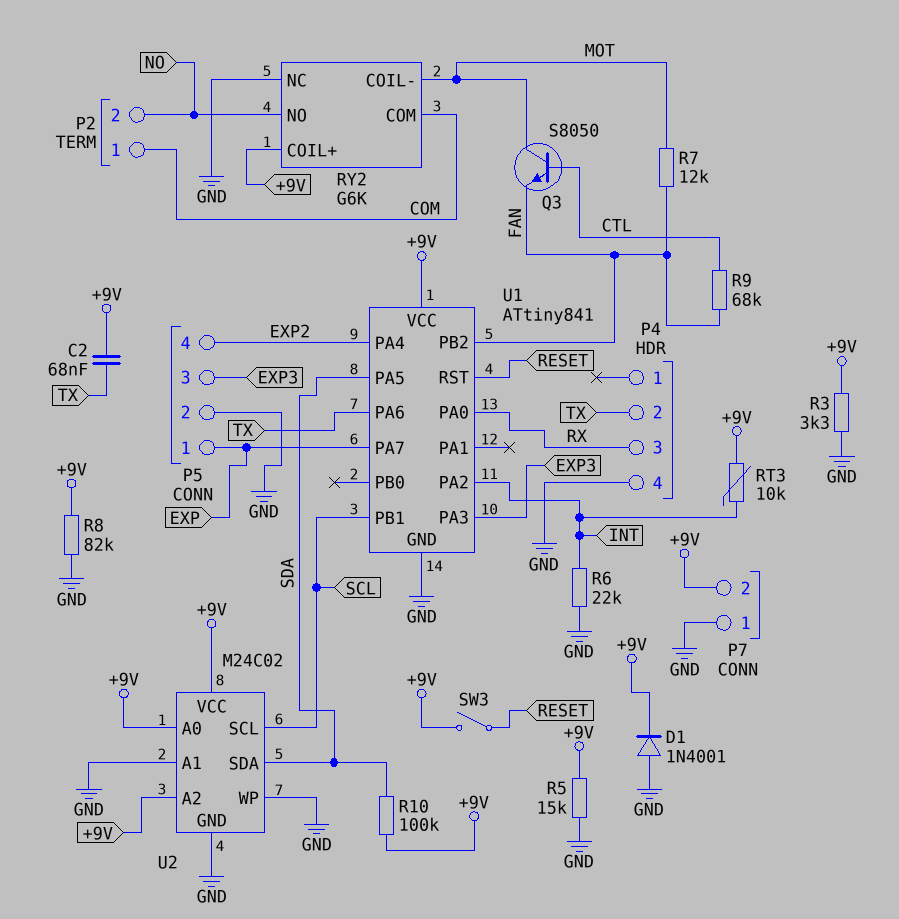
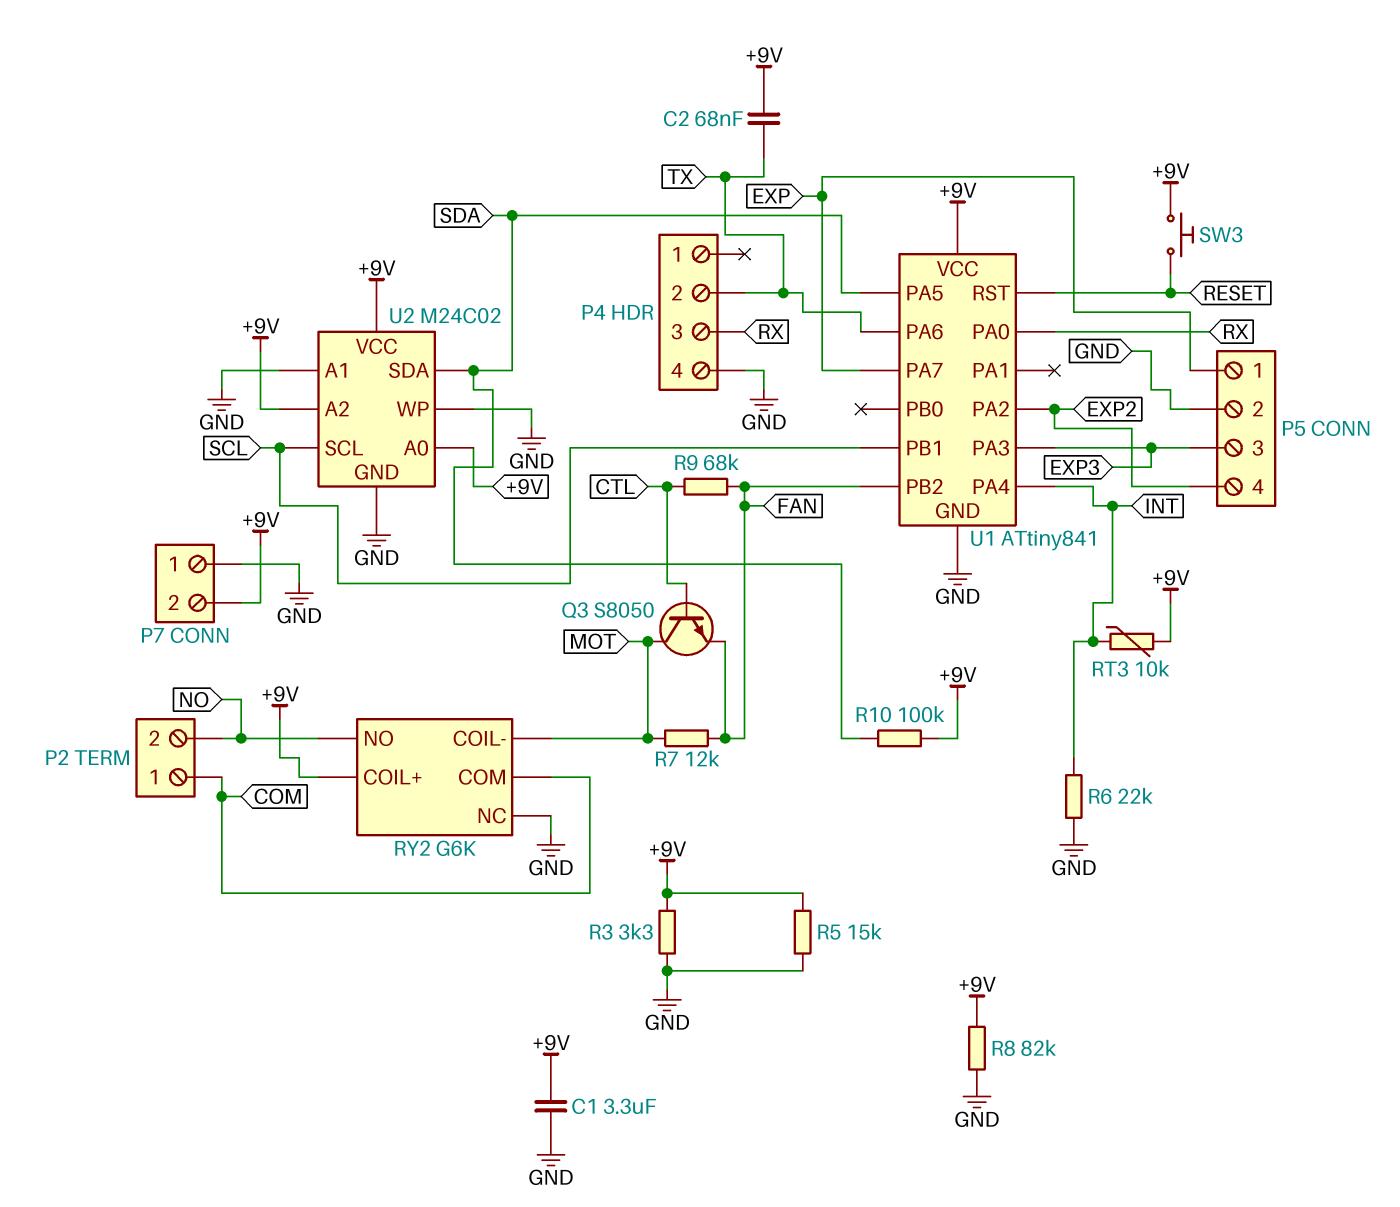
C1: none -> 3.3uF (+9V, GND)
D1: diode 1N4001 (A GND, K +9V) -> none
SW3: switch (+9V, RESET) -> button (+9V, RESET)
U1 pin PA2: INT -> EXP2
U1 pin PA4: EXP2 -> INT

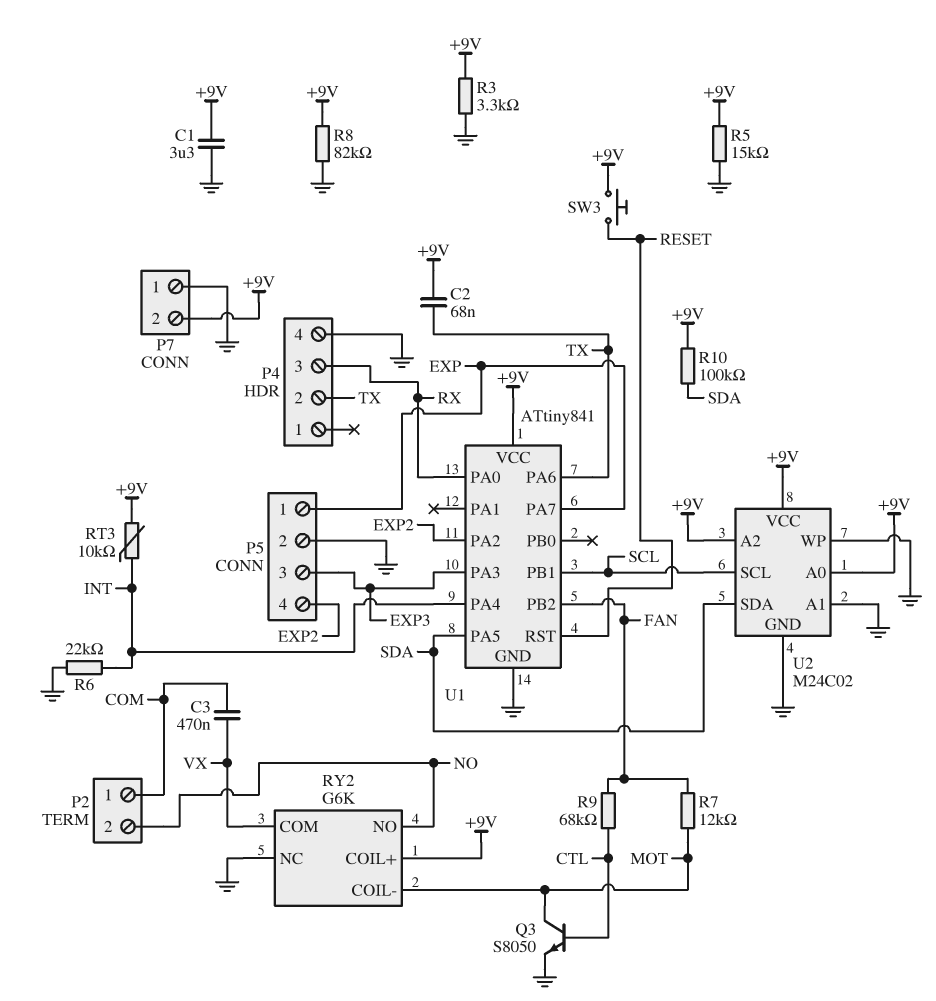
C3: none -> 470nF (COM, VX)
Q3: NPN S8050 (B CTL, C MOT, E FAN) -> NPN S8050 (B CTL, C MOT, E GND)
RY2 pin COM: COM -> VX

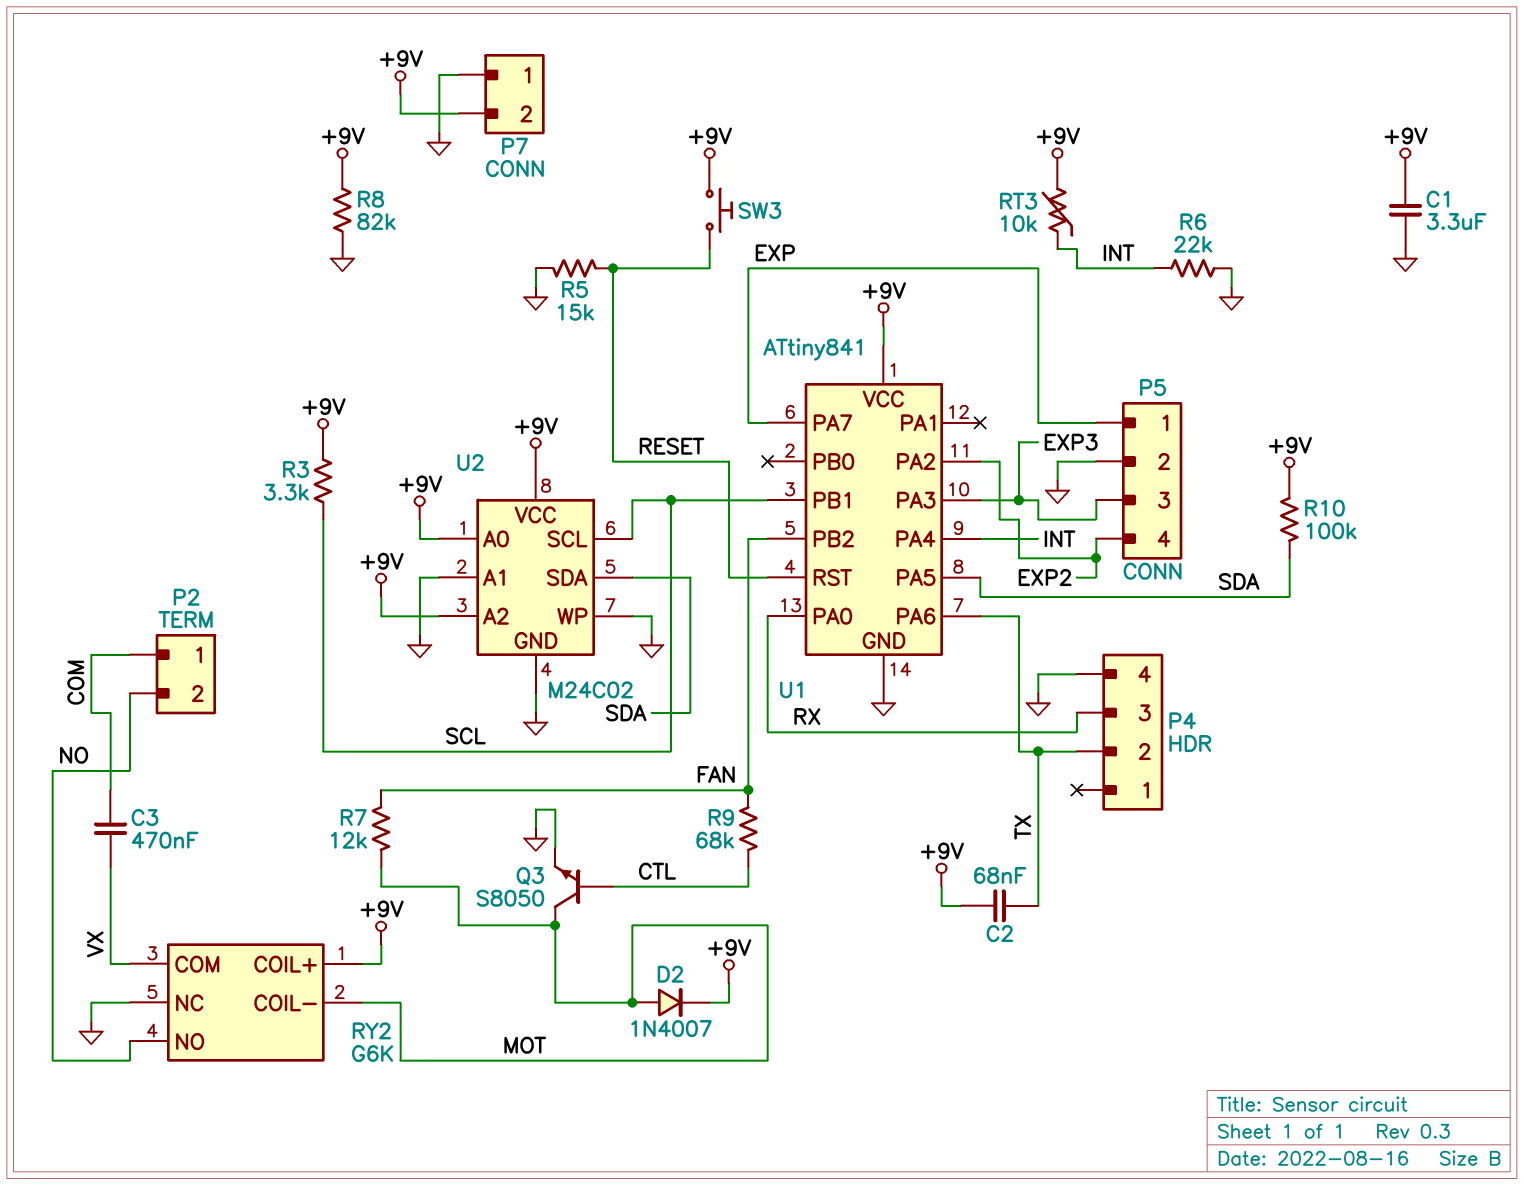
D2: none -> diode 1N4007 (A MOT, K +9V)
R3: 3.3k (+9V, GND) -> 3.3k (+9V, SCL)
R5: 15k (+9V, GND) -> 15k (GND, RESET)

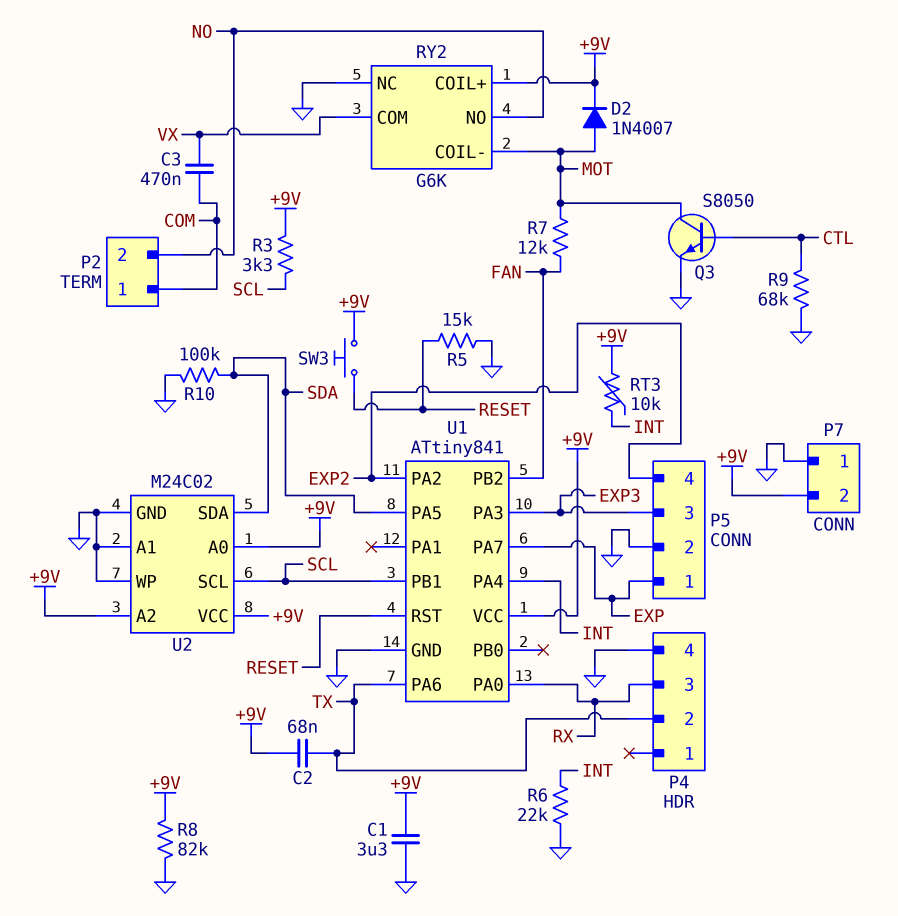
R9: 68k (CTL, FAN) -> 68k (CTL, GND)
R10: 100k (+9V, SDA) -> 100k (GND, SDA)

